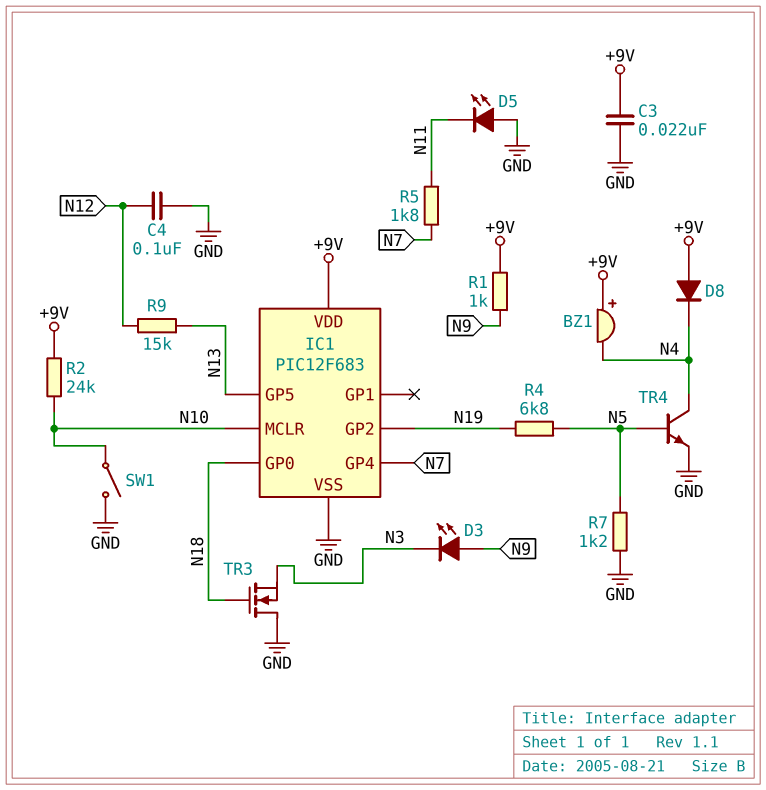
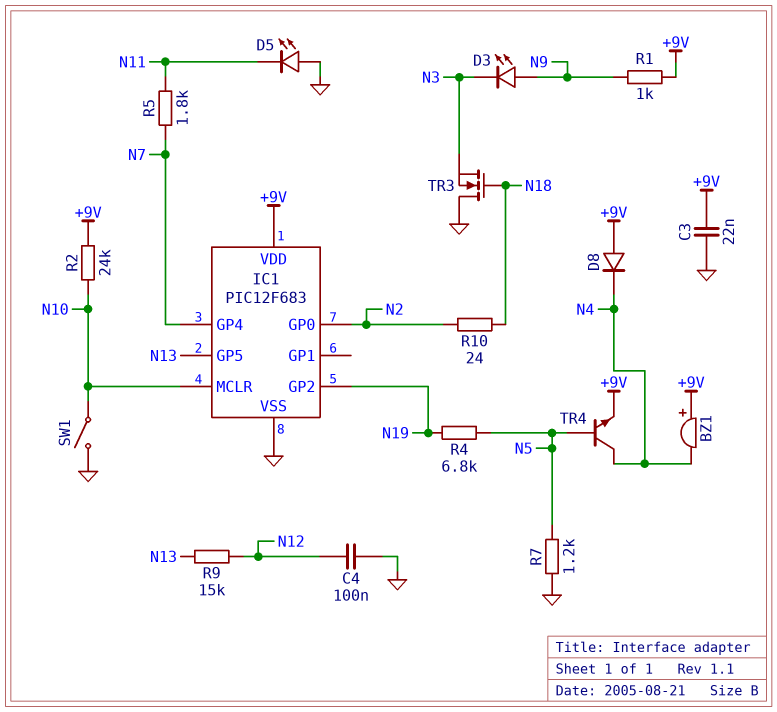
IC1 pin GP0: N18 -> N2
R10: none -> 24 (N2, N18)
TR4: NPN (B N5, C N4, E GND) -> NPN (B N5, C N4, E +9V)

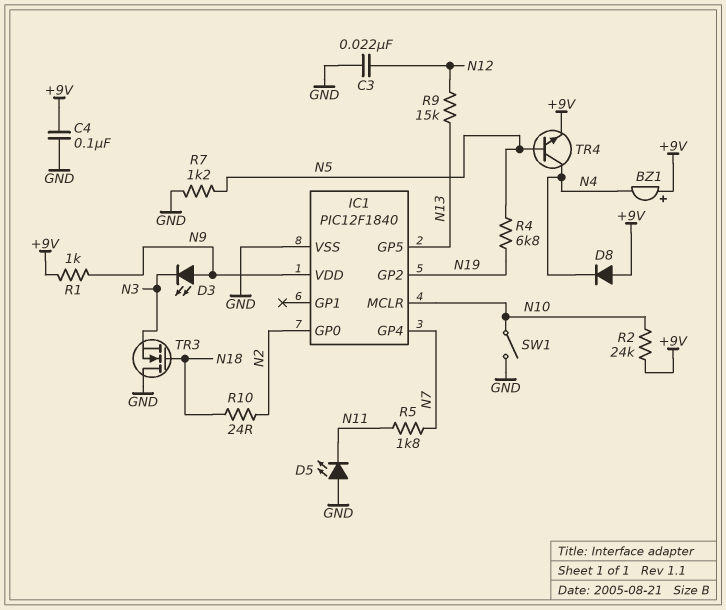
C3: 22nF (+9V, GND) -> 22nF (GND, N12)
C4: 100nF (GND, N12) -> 100nF (+9V, GND)
IC1: PIC12F683 -> PIC12F1840
IC1 pin VDD: +9V -> N9

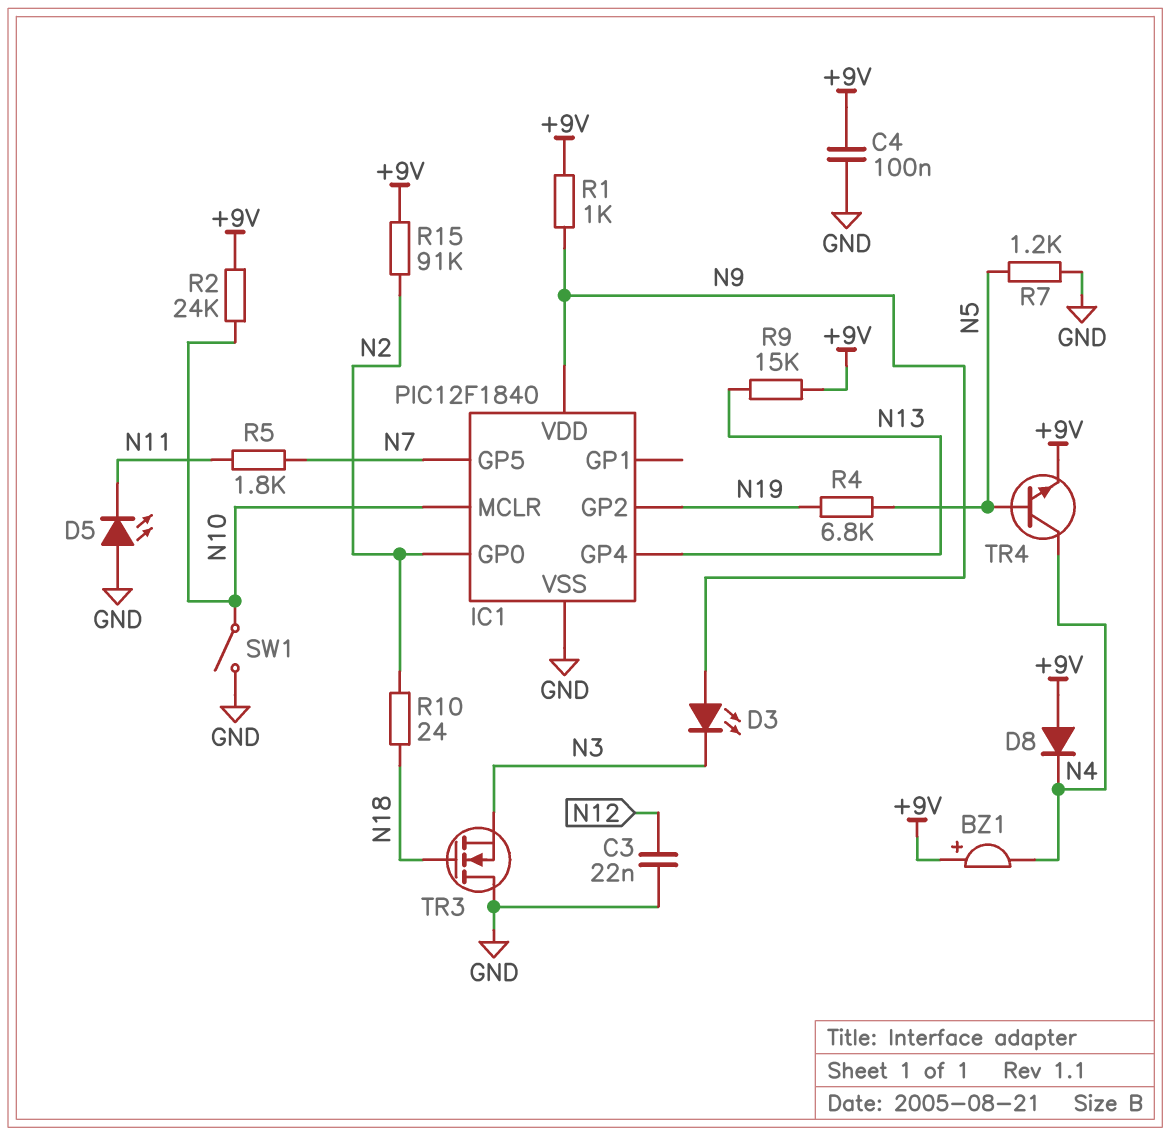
IC1 pin GP4: N7 -> N13
IC1 pin GP5: N13 -> N7
R9: 15k (N12, N13) -> 15k (+9V, N13)
R15: none -> 91k (+9V, N2)

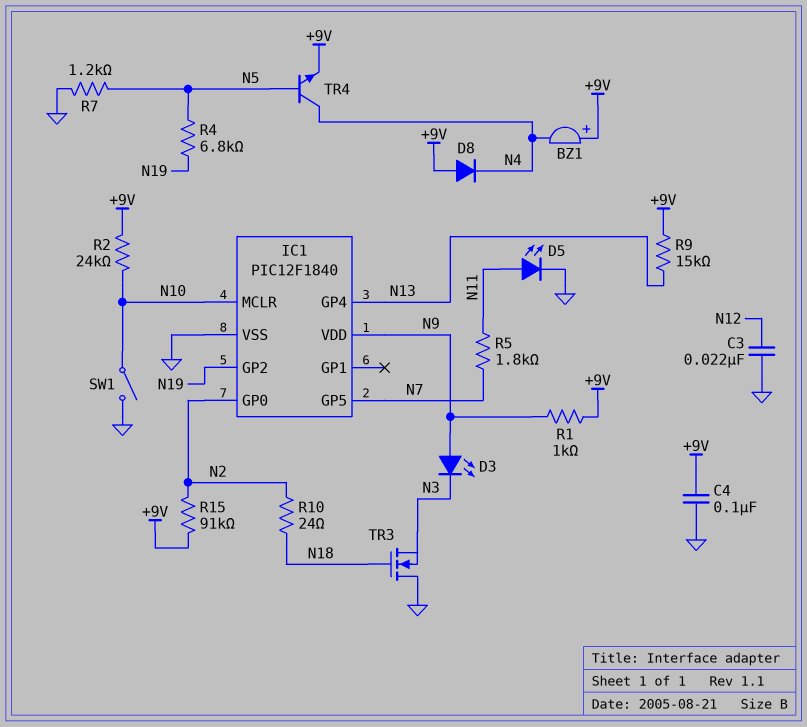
D5: LED (A GND, K N11) -> LED (A N11, K GND)

